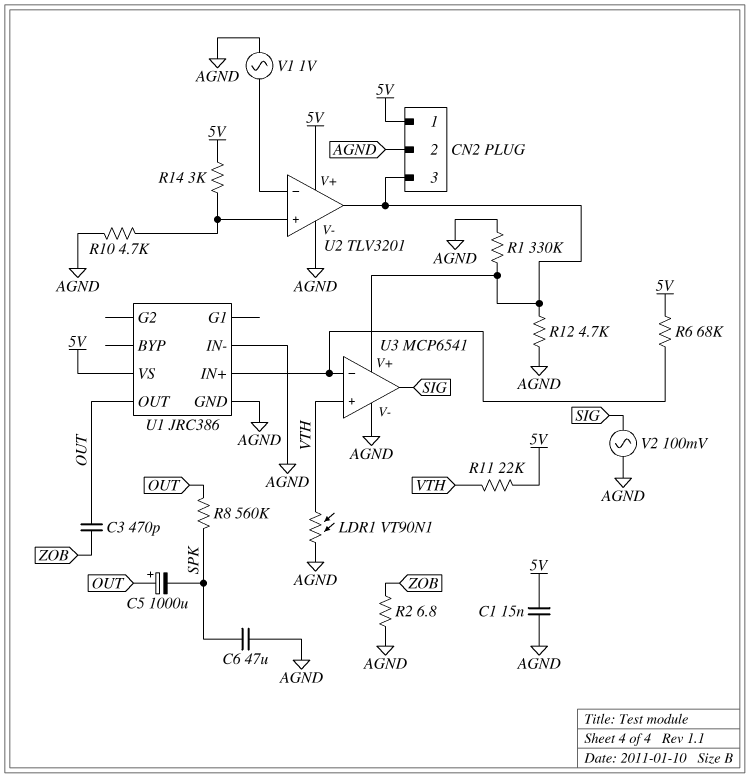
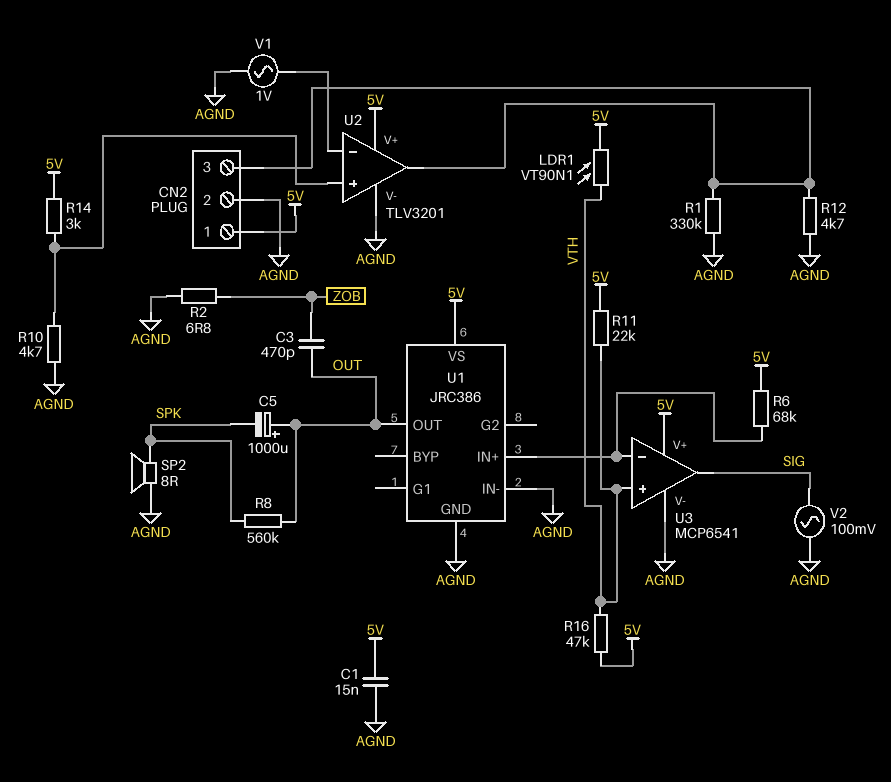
C6: 47uF (AGND, SPK) -> none
LDR1: VT90N1 (AGND, VTH) -> VT90N1 (5V, VTH)
R16: none -> 47k (5V, VTH)
SP2: none -> speaker 8R (AGND, SPK)
U3 pin V+: CN2/3 -> 5V

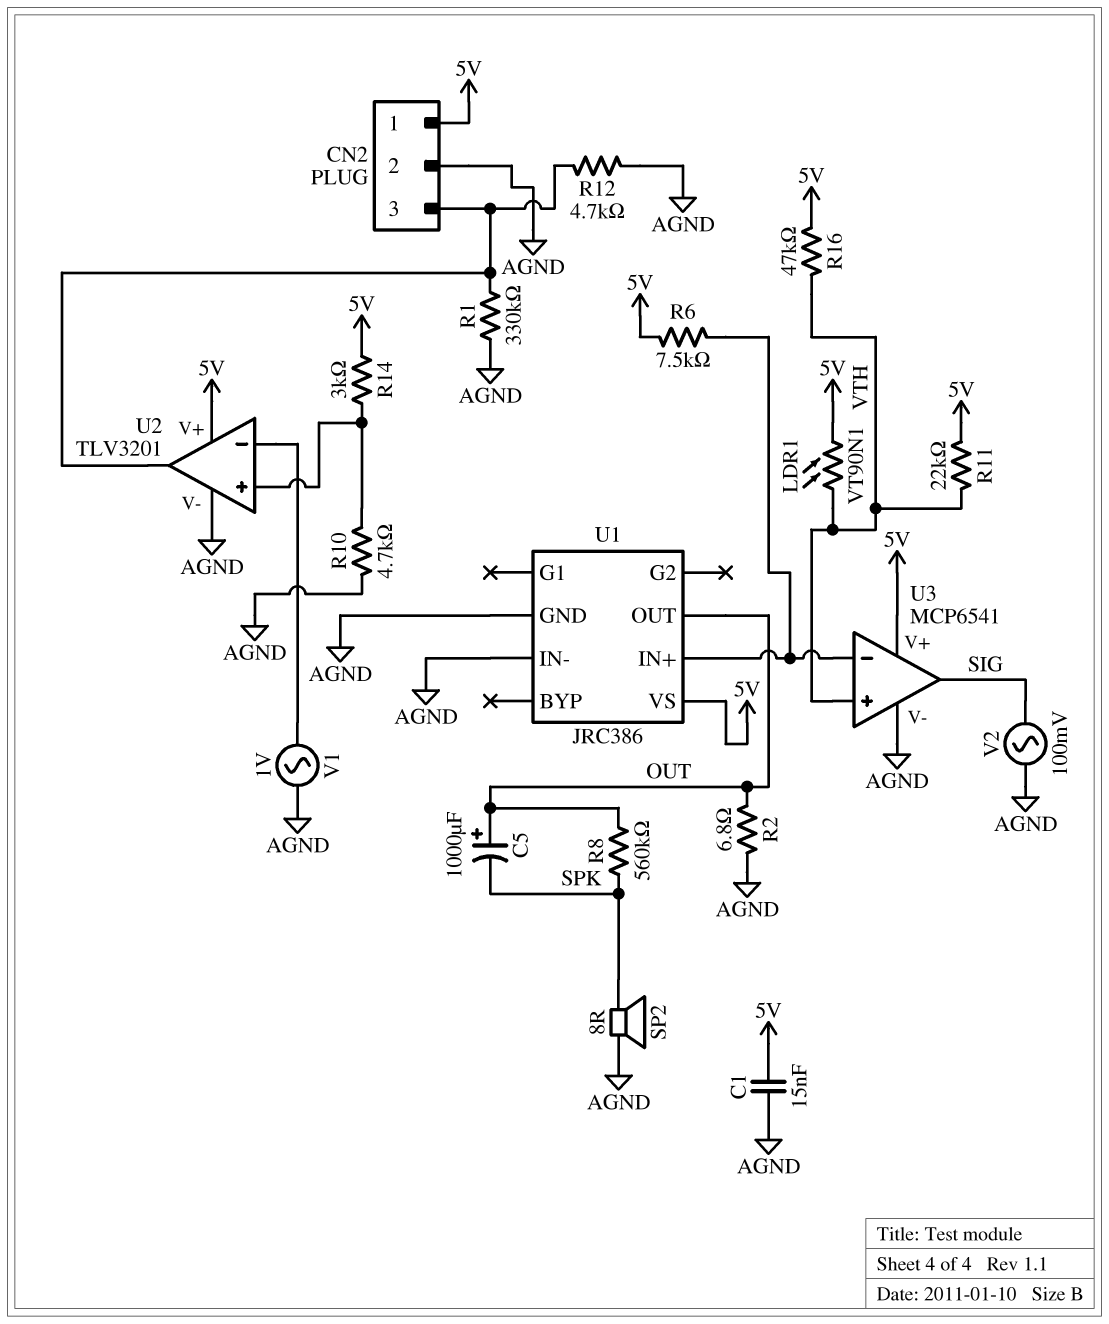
C3: 470pF (OUT, ZOB) -> none
R2: 6.8 (AGND, ZOB) -> 6.8 (AGND, OUT)
R6: 68k (5V, U1/IN+) -> 7.5k (5V, U1/IN+)

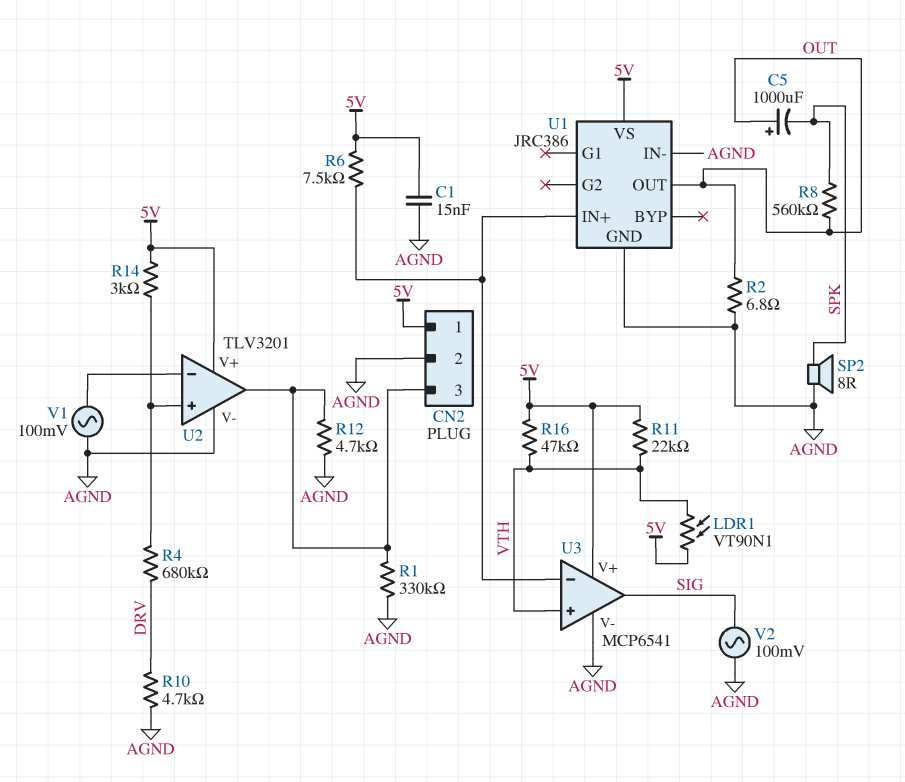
R4: none -> 680k (DRV, U2/in+)
R10: 4.7k (AGND, U2/in+) -> 4.7k (AGND, DRV)
V1: AC 1V (AGND, U2/in-) -> AC 100mV (AGND, U2/in-)

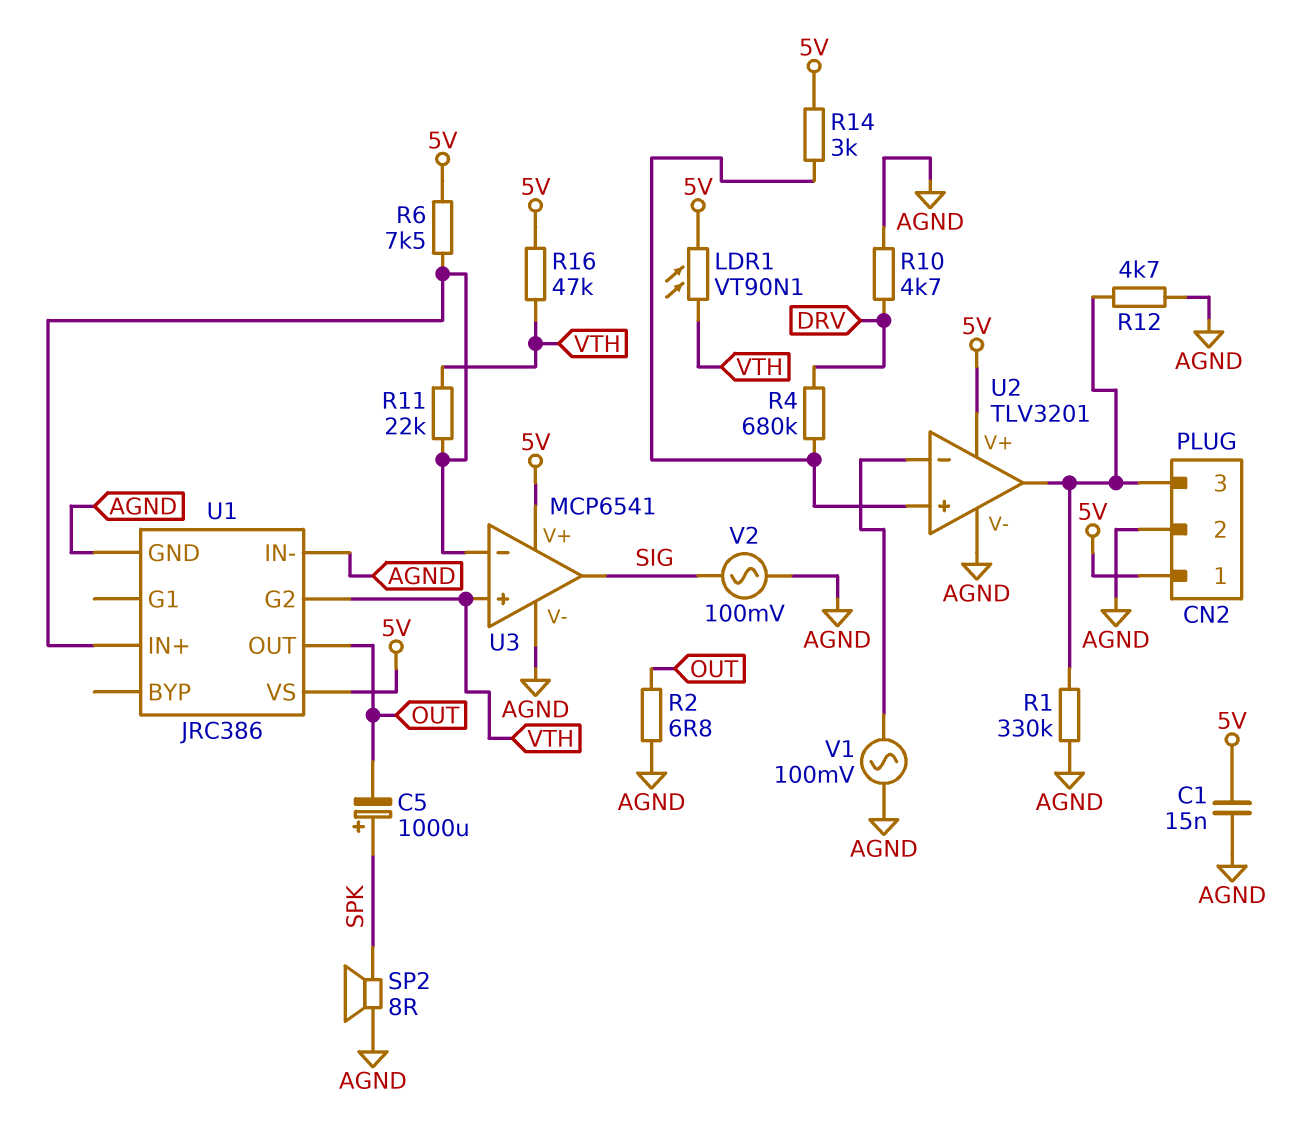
C5: 1000uF (plus OUT, minus SPK) -> 1000uF (plus SPK, minus OUT)
R8: 560k (OUT, SPK) -> none
R11: 22k (5V, VTH) -> 22k (U1/IN+, VTH)
U1 pin G2: none -> VTH

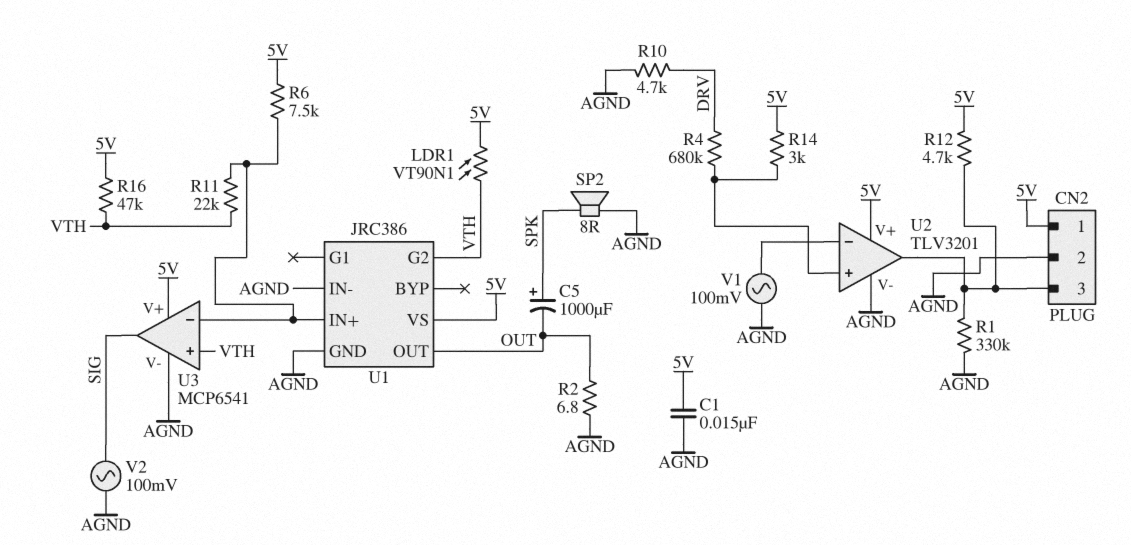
R12: 4.7k (AGND, CN2/3) -> 4.7k (5V, CN2/3)

